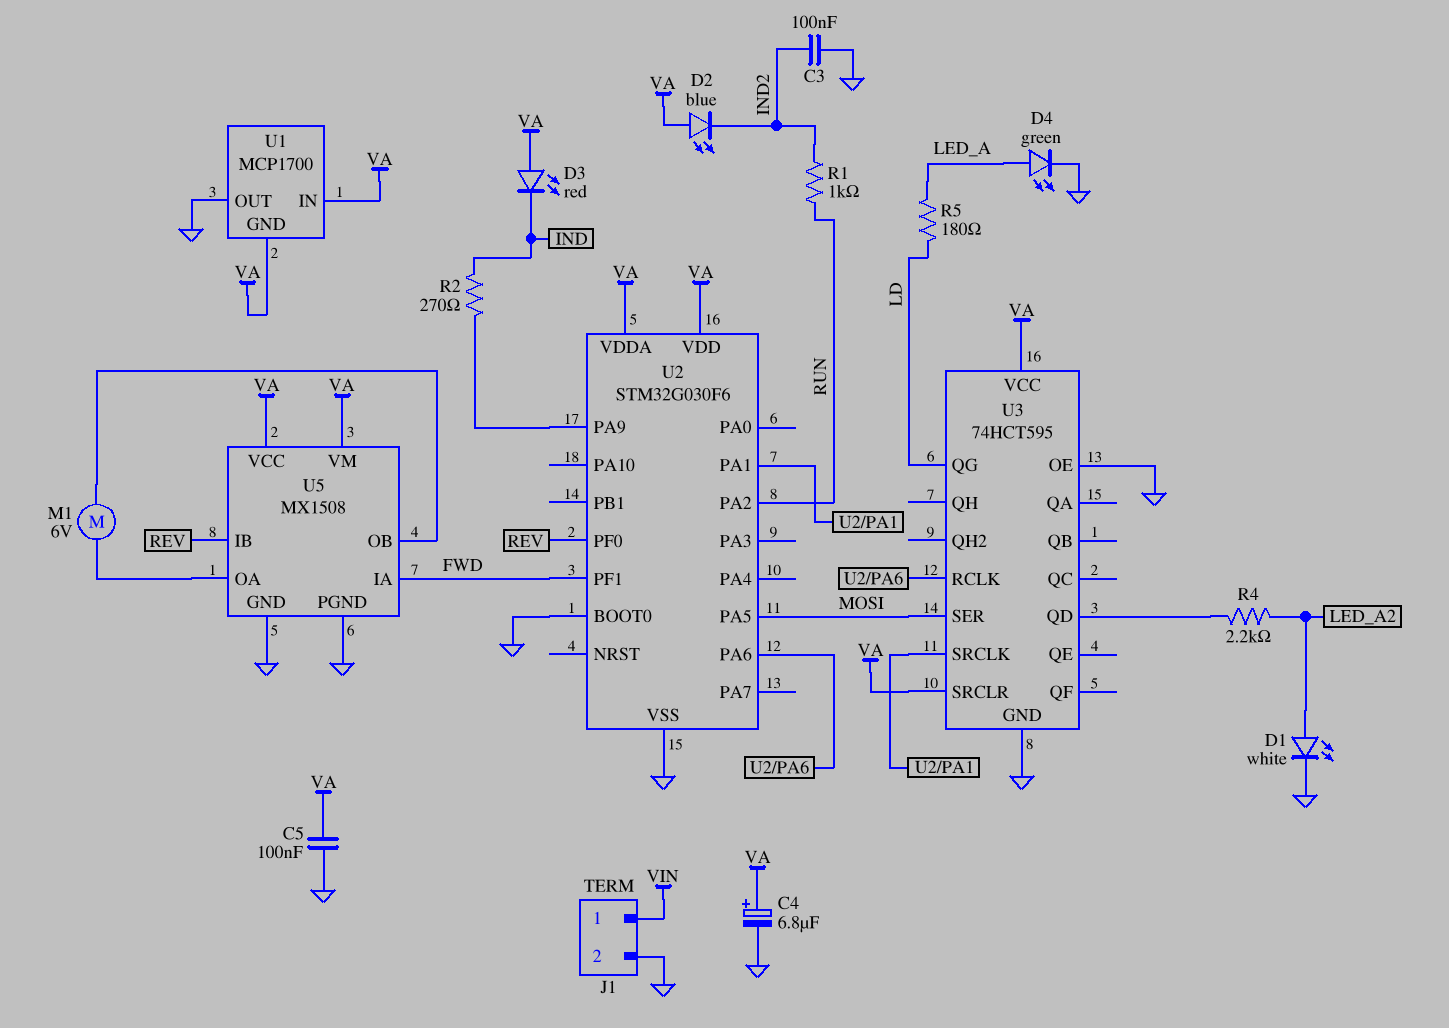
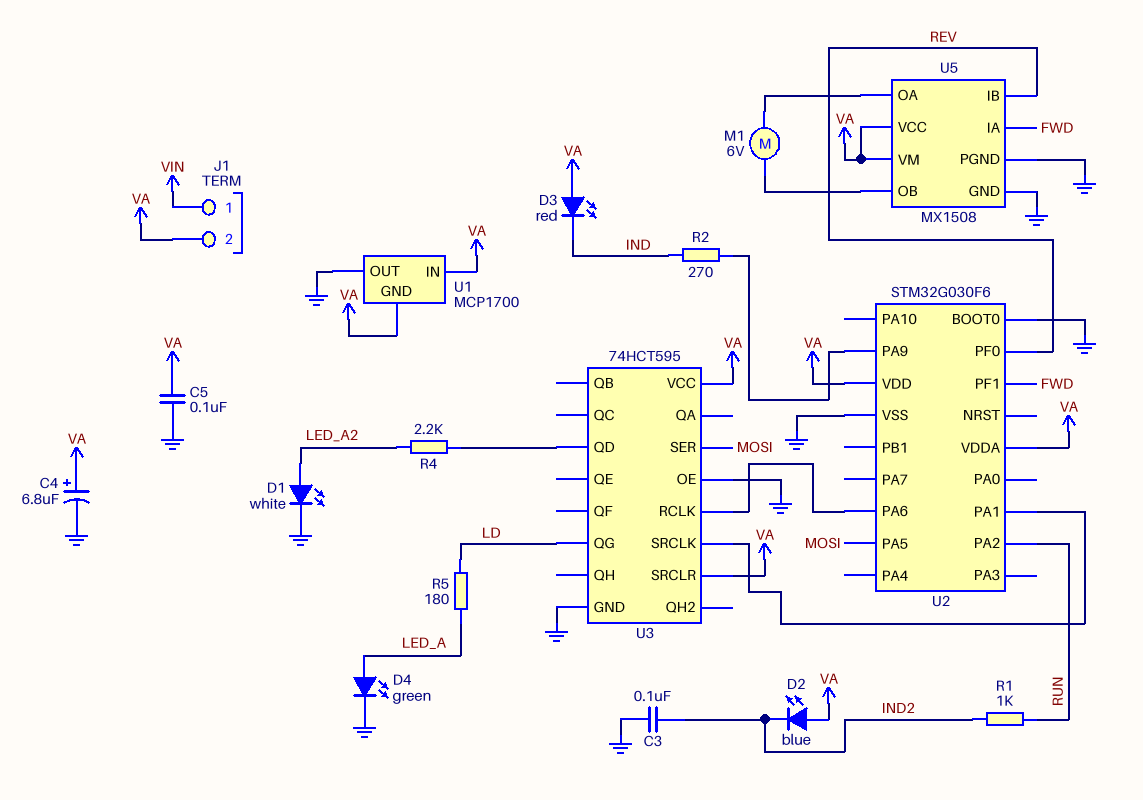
J1 pin 2: GND -> VA

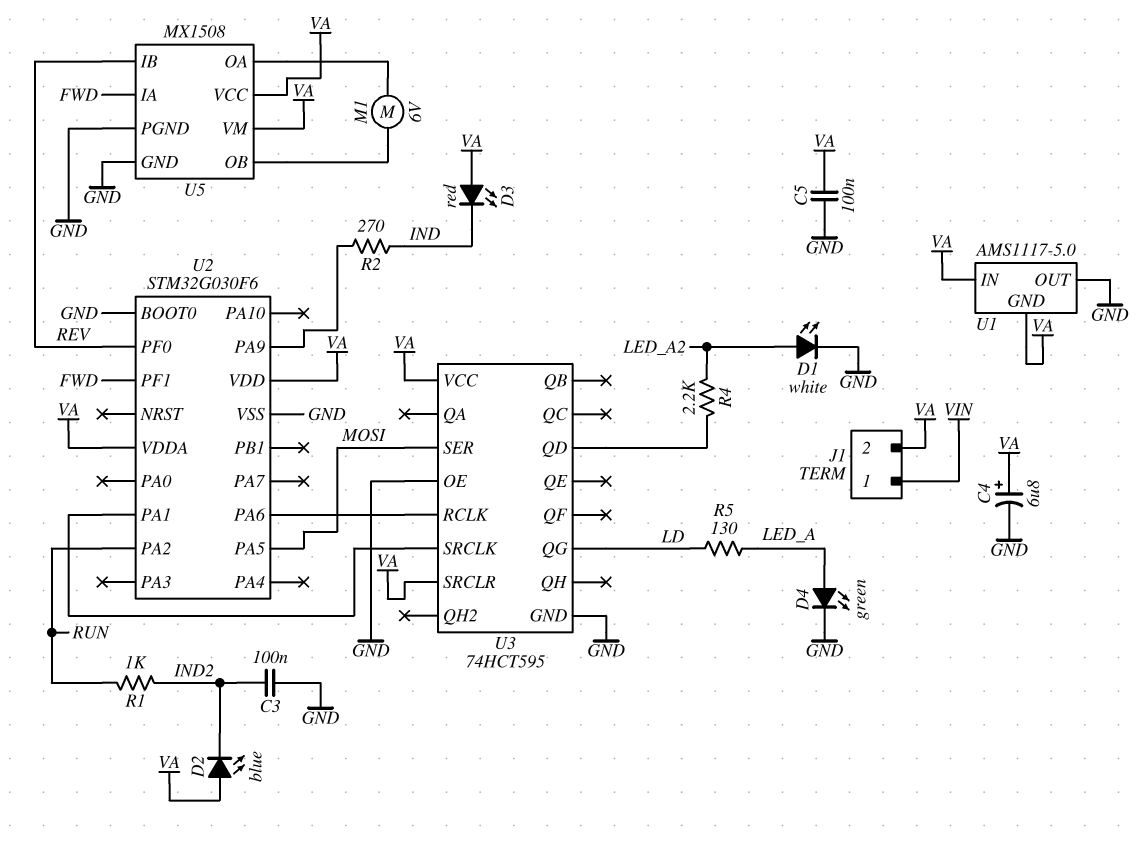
R5: 180 (LD, LED_A) -> 130 (LD, LED_A)
U1: MCP1700 -> AMS1117-5.0

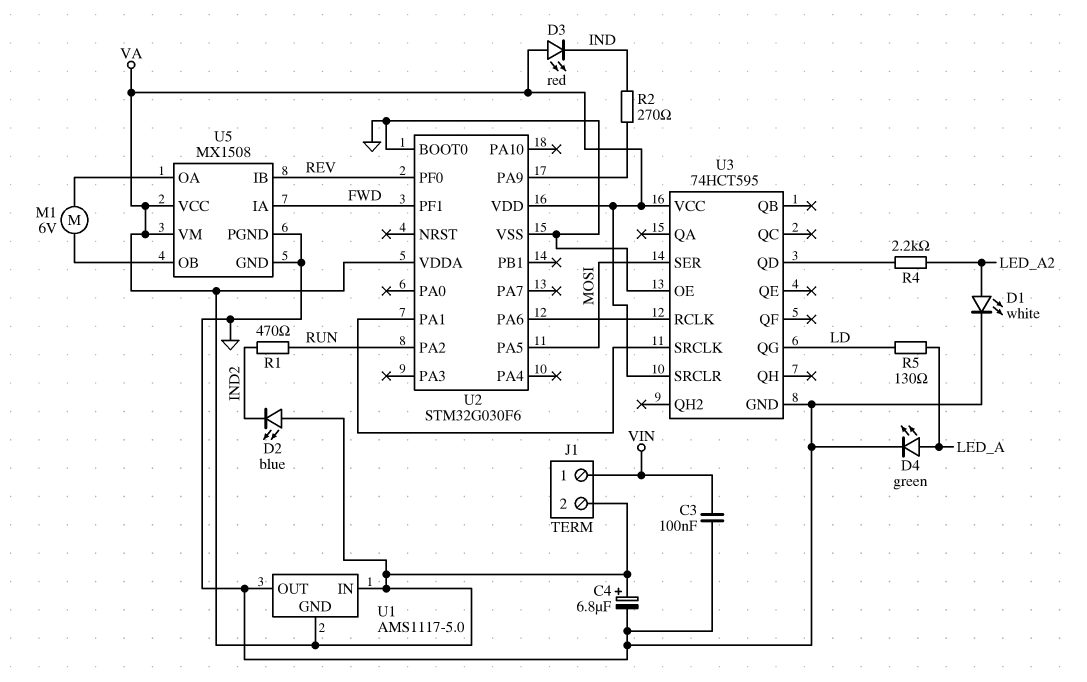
C3: 100nF (GND, IND2) -> 100nF (GND, VIN)
C5: 100nF (GND, VA) -> none
R1: 1k (IND2, RUN) -> 470 (IND2, RUN)

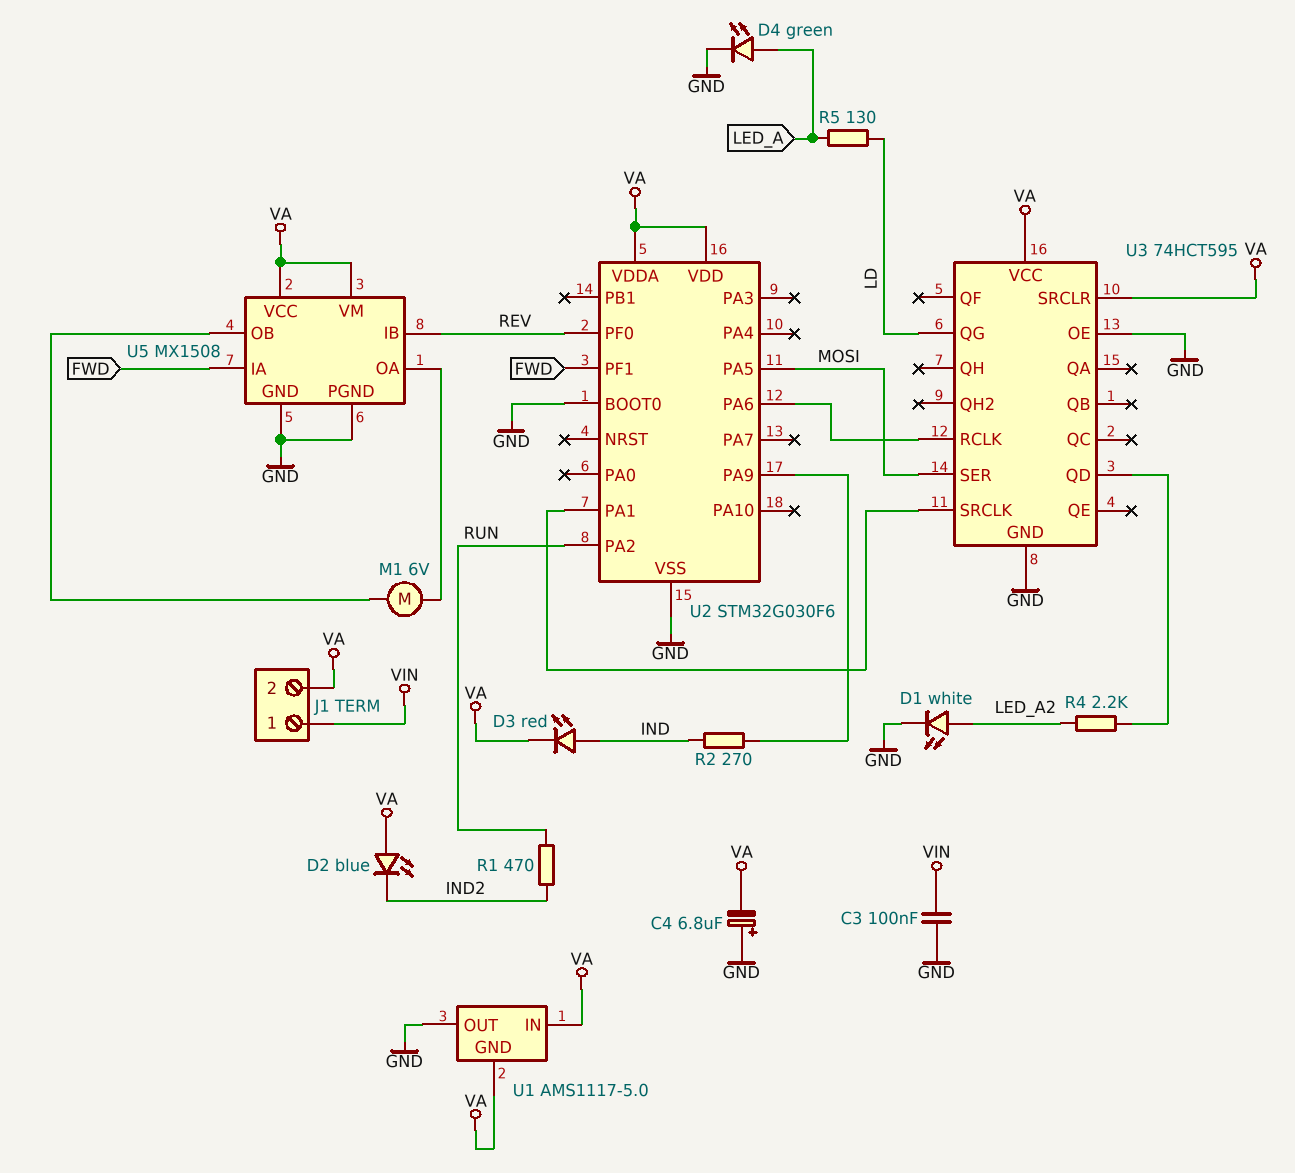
C4: 6.8uF (plus VA, minus GND) -> 6.8uF (plus GND, minus VA)
D3: LED red (A VA, K IND) -> LED red (A IND, K VA)

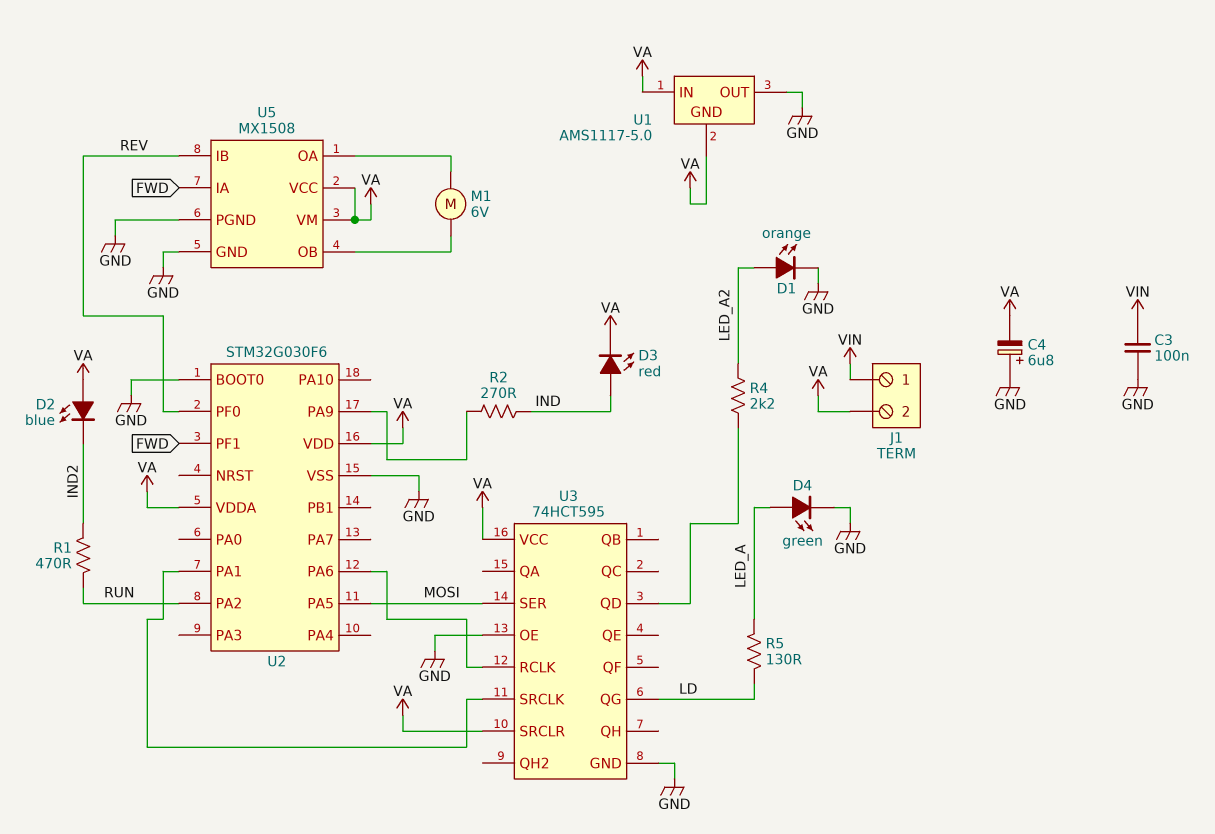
D1: LED white (A LED_A2, K GND) -> LED orange (A LED_A2, K GND)

